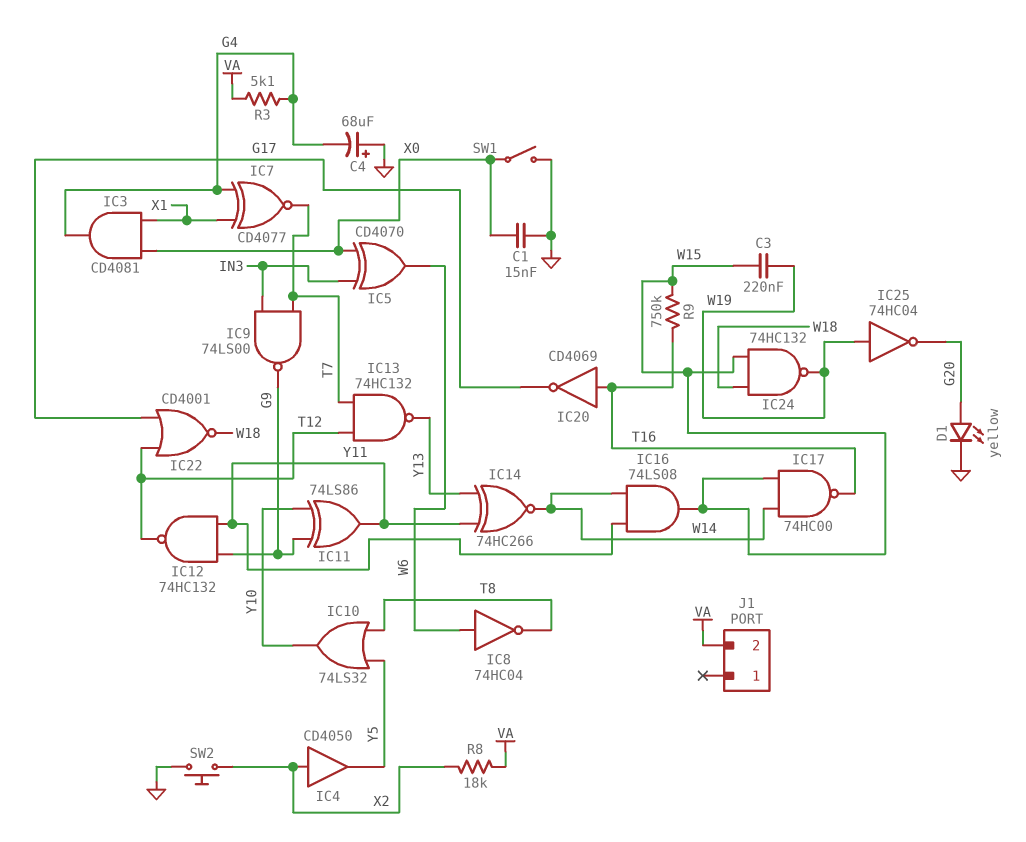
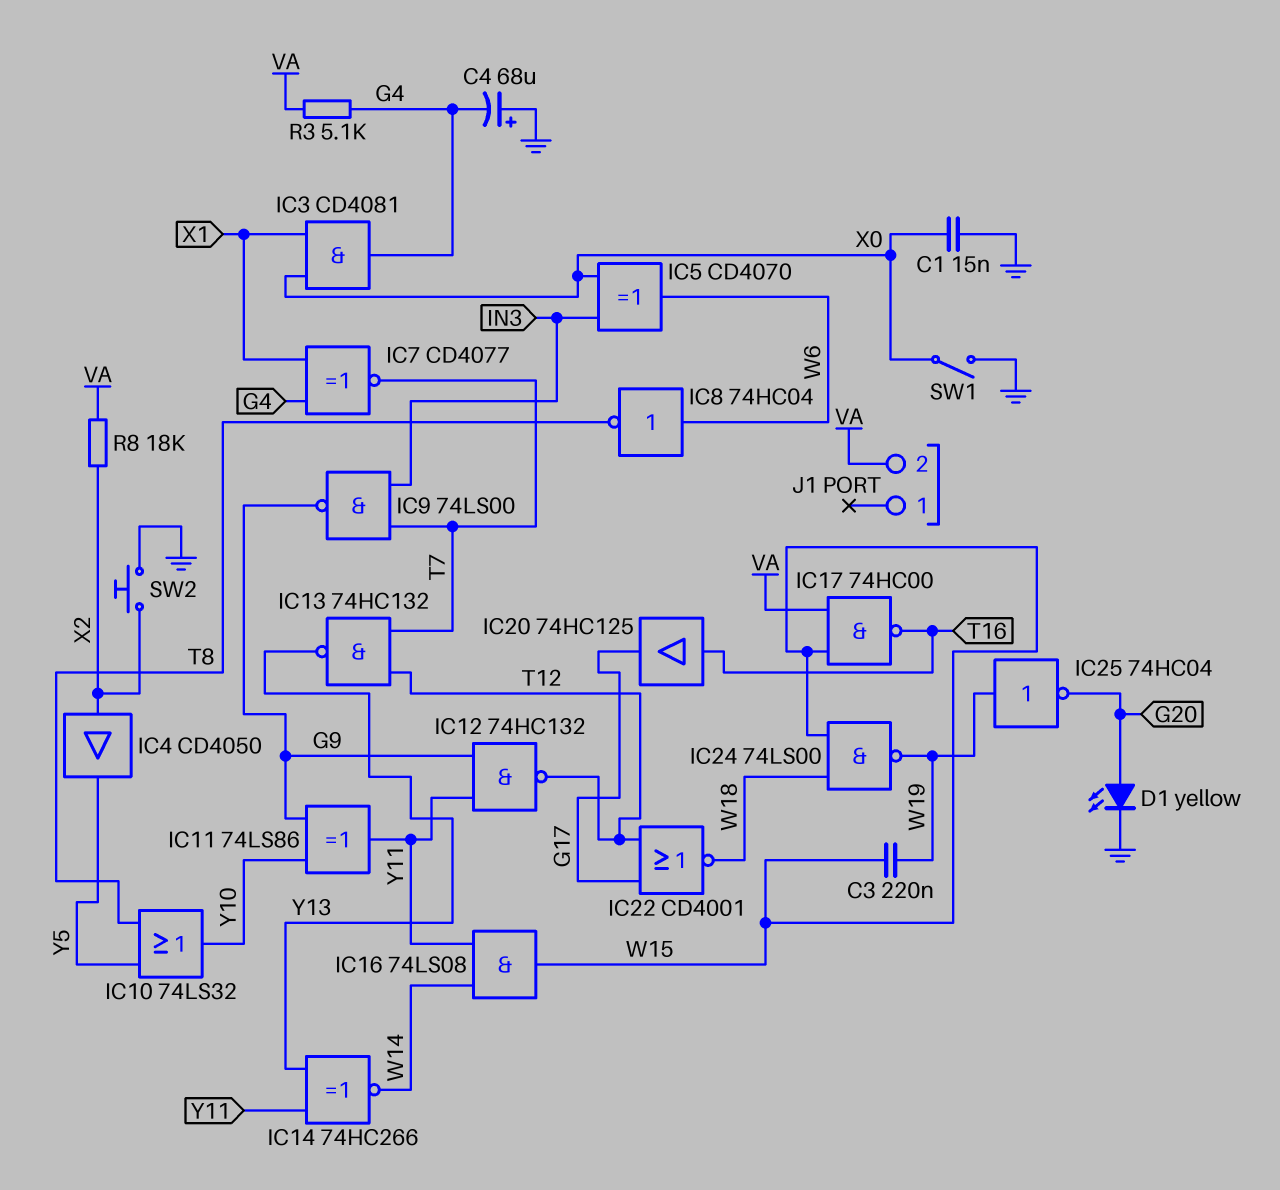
IC17: NAND 74HC00 (in W14, in W15, out T16) -> NAND 74HC00 (in VA, in W15, out T16)
IC20: NOT CD4069 (in T16, out G17) -> buffer 74HC125 (in T16, out G17)
IC24: NAND 74HC132 (in W15, in W18, out W19) -> NAND 74LS00 (in W15, in W18, out W19)
R9: 750k (T16, W15) -> none

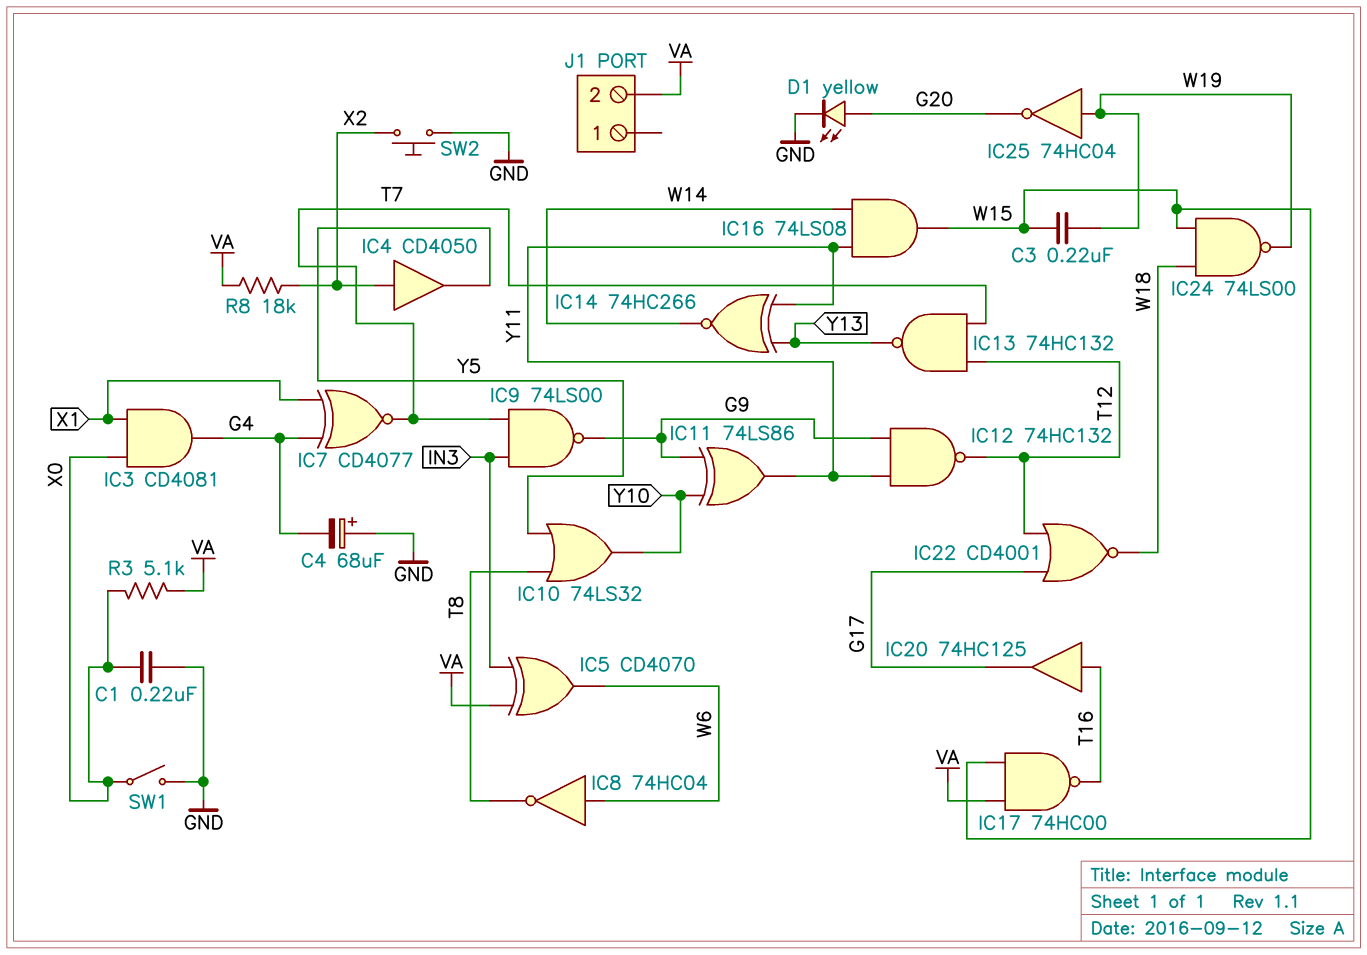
C1: 15nF (GND, X0) -> 220nF (GND, X0)
IC5: XOR CD4070 (in IN3, in X0, out W6) -> XOR CD4070 (in IN3, in VA, out W6)
R3: 5.1k (G4, VA) -> 5.1k (VA, X0)

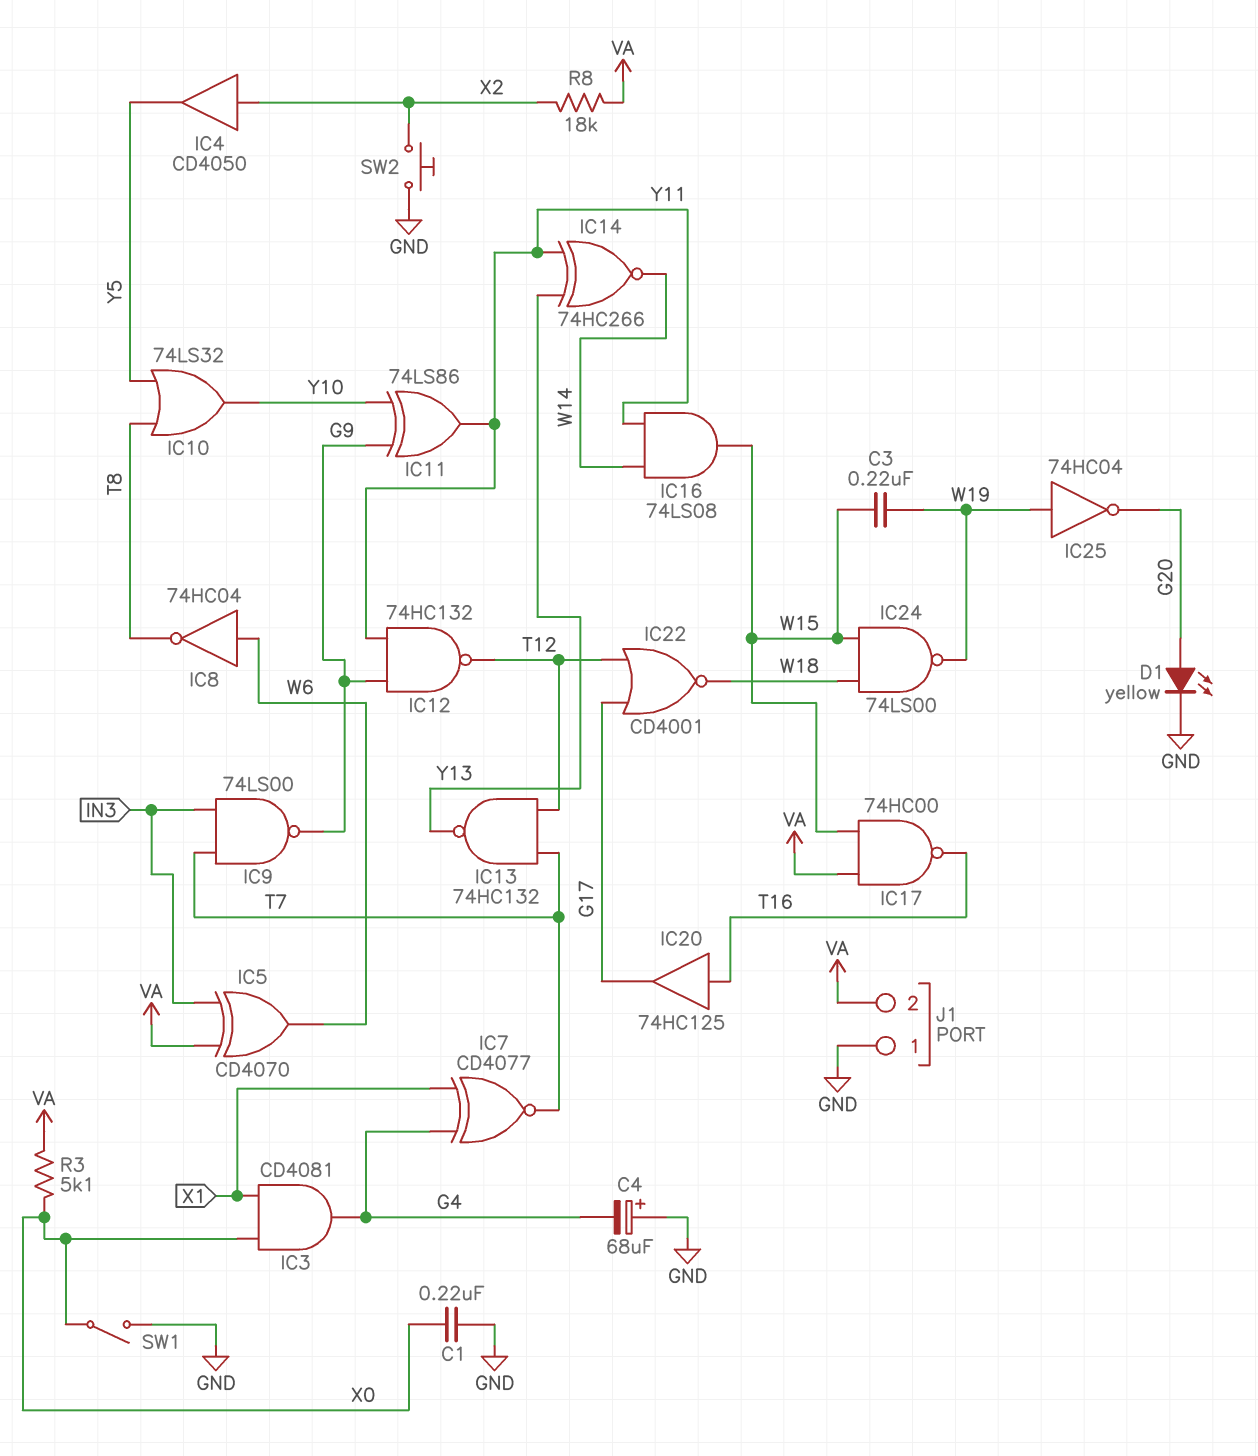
J1 pin 1: none -> GND

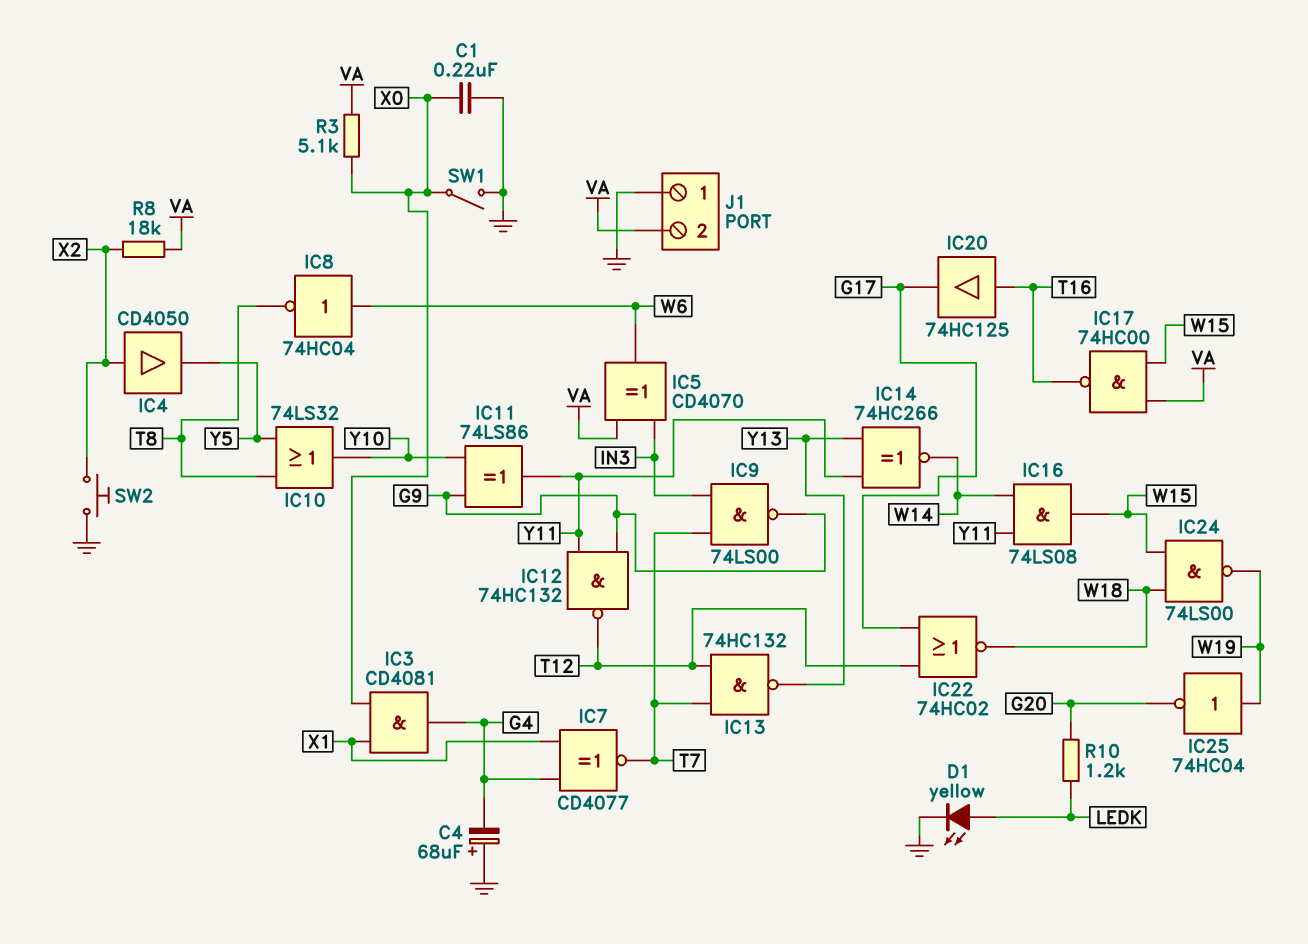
C3: 220nF (W15, W19) -> none
D1: LED yellow (A G20, K GND) -> LED yellow (A LEDK, K GND)
IC22: NOR CD4001 (in G17, in T12, out W18) -> NOR 74HC02 (in G17, in T12, out W18)
R10: none -> 1.2k (G20, LEDK)

